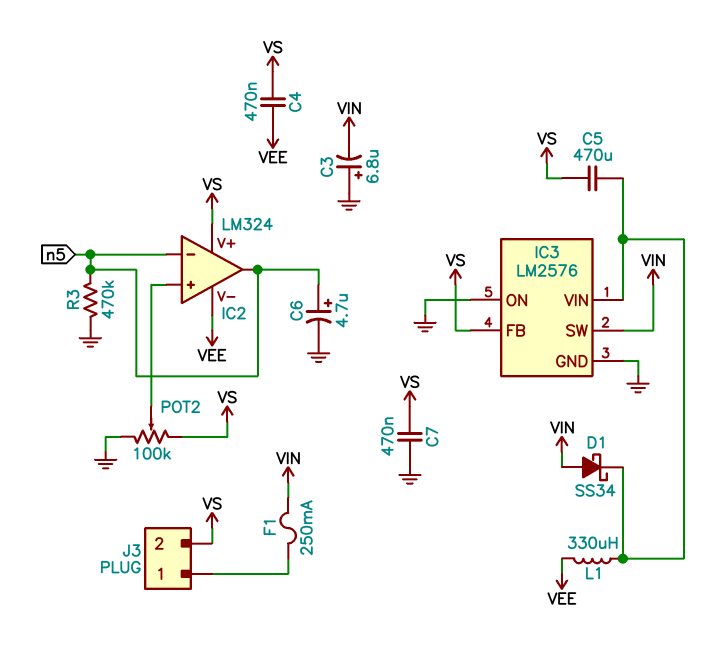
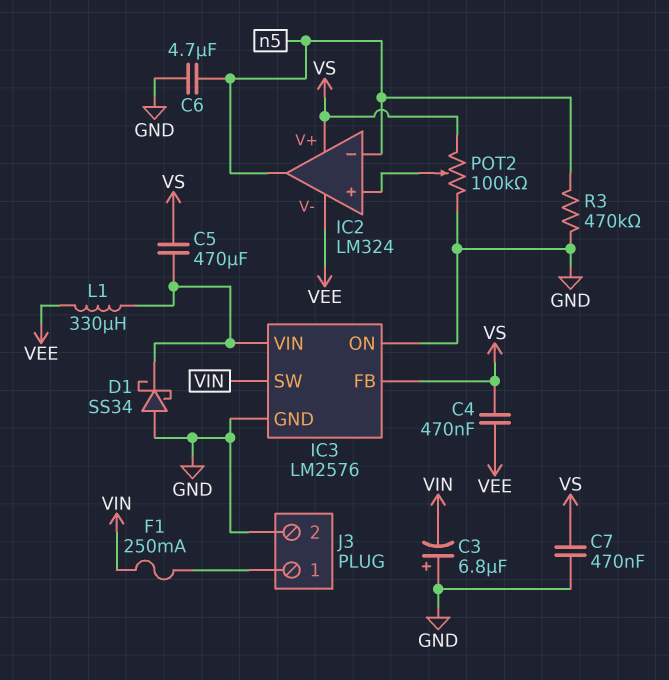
C6: 4.7uF (plus n5, minus GND) -> 4.7uF (GND, n5)
D1: schottky SS34 (A VIN, K IC3/VIN) -> schottky SS34 (A GND, K IC3/VIN)
J3 pin 2: VS -> GND

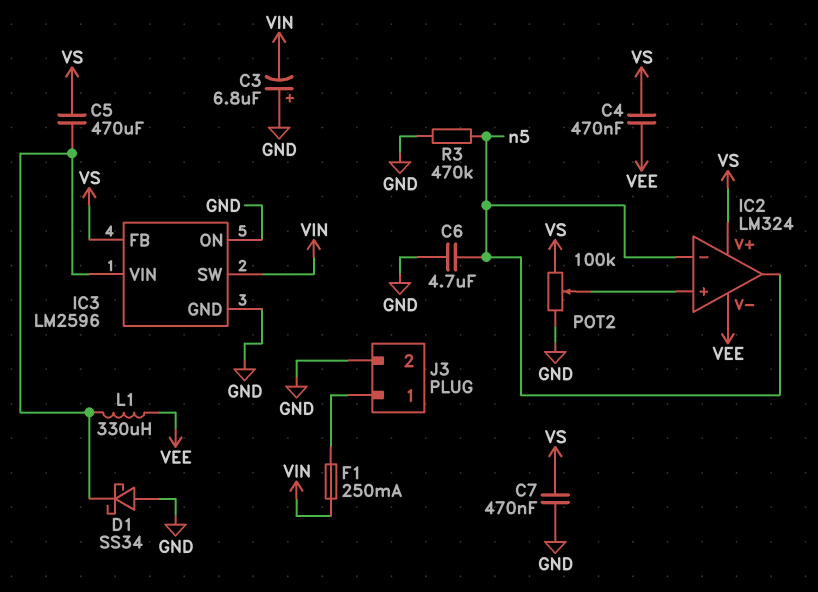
IC3: LM2576 -> LM2596

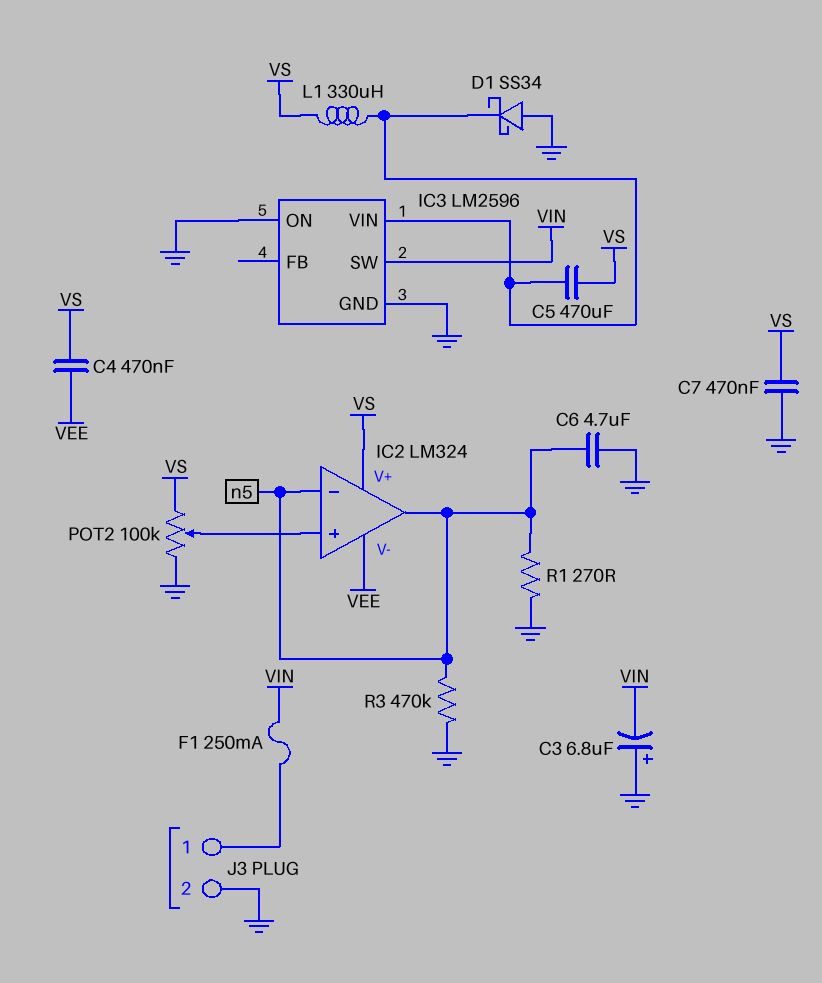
IC3 pin FB: VS -> none
L1: 330uH (IC3/VIN, VEE) -> 330uH (IC3/VIN, VS)
R1: none -> 270 (GND, n5)

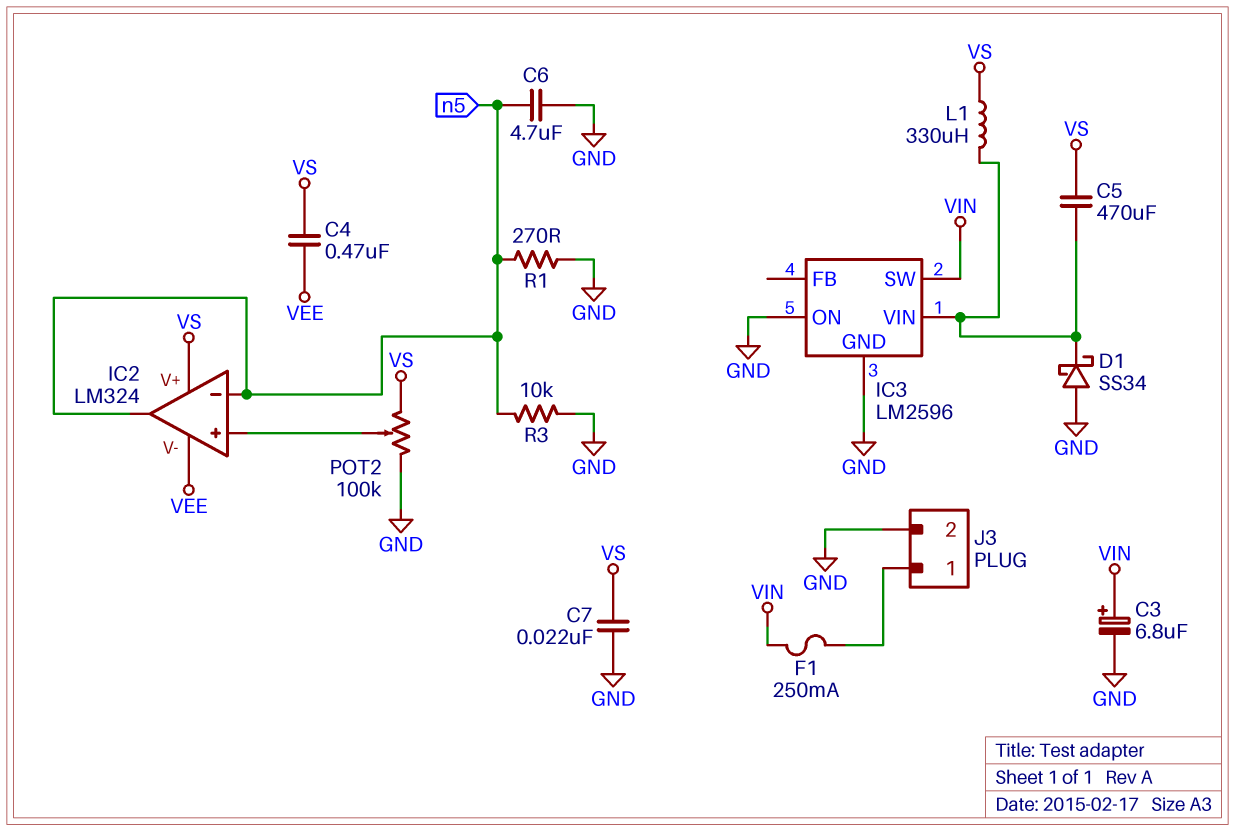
C3: 6.8uF (plus GND, minus VIN) -> 6.8uF (plus VIN, minus GND)
C7: 470nF (GND, VS) -> 22nF (GND, VS)
R3: 470k (GND, n5) -> 10k (GND, n5)

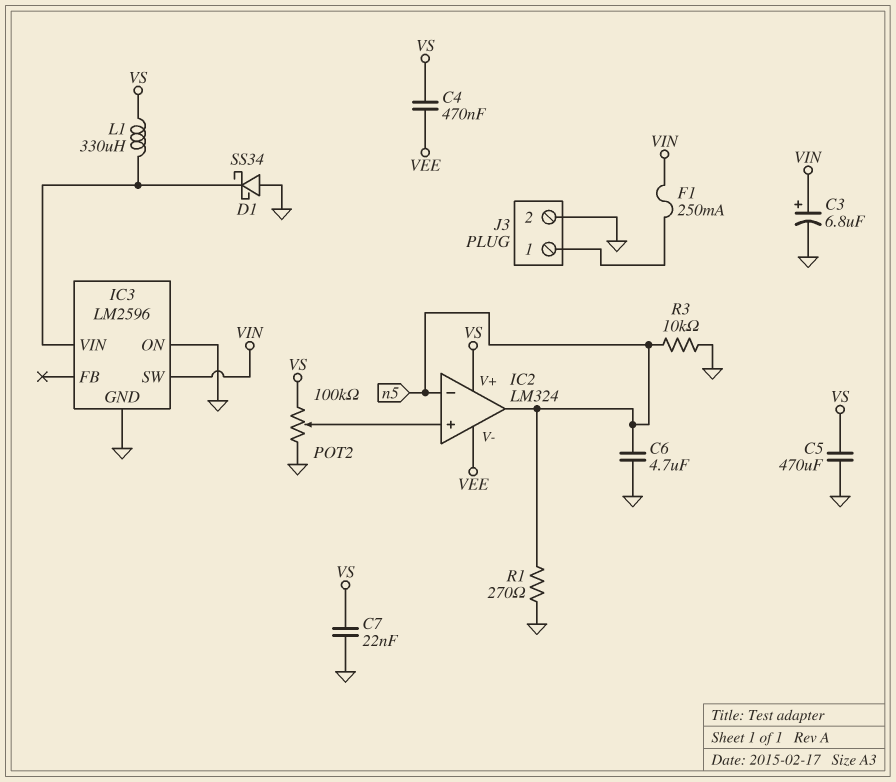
C5: 470uF (IC3/VIN, VS) -> 470uF (GND, VS)

